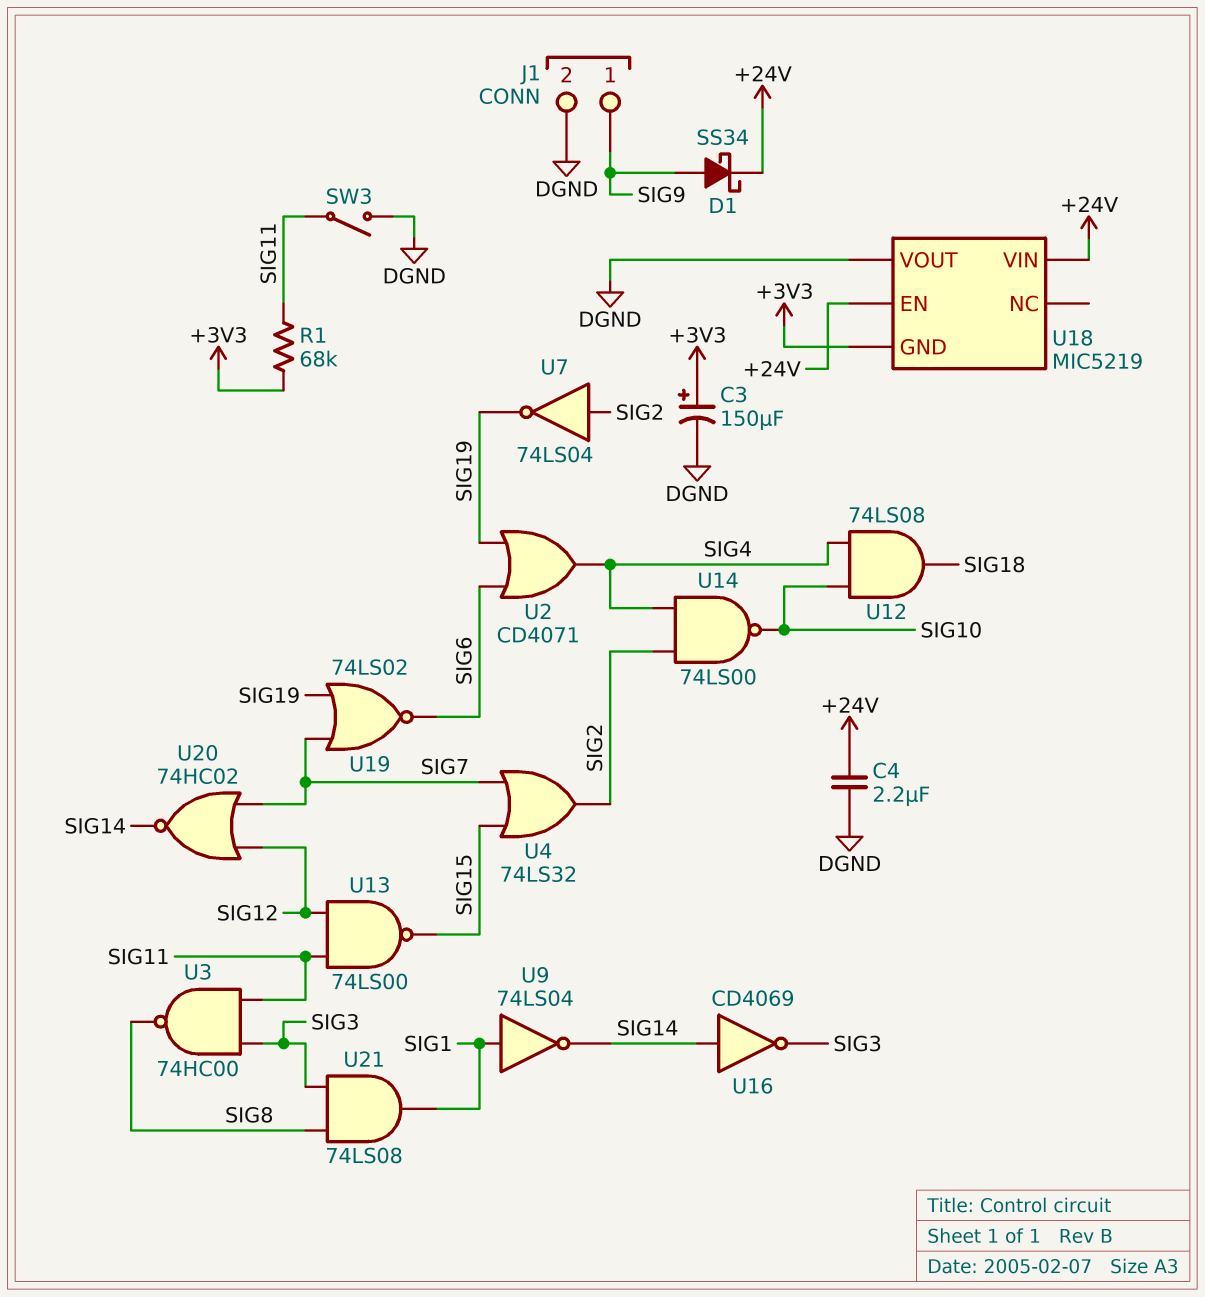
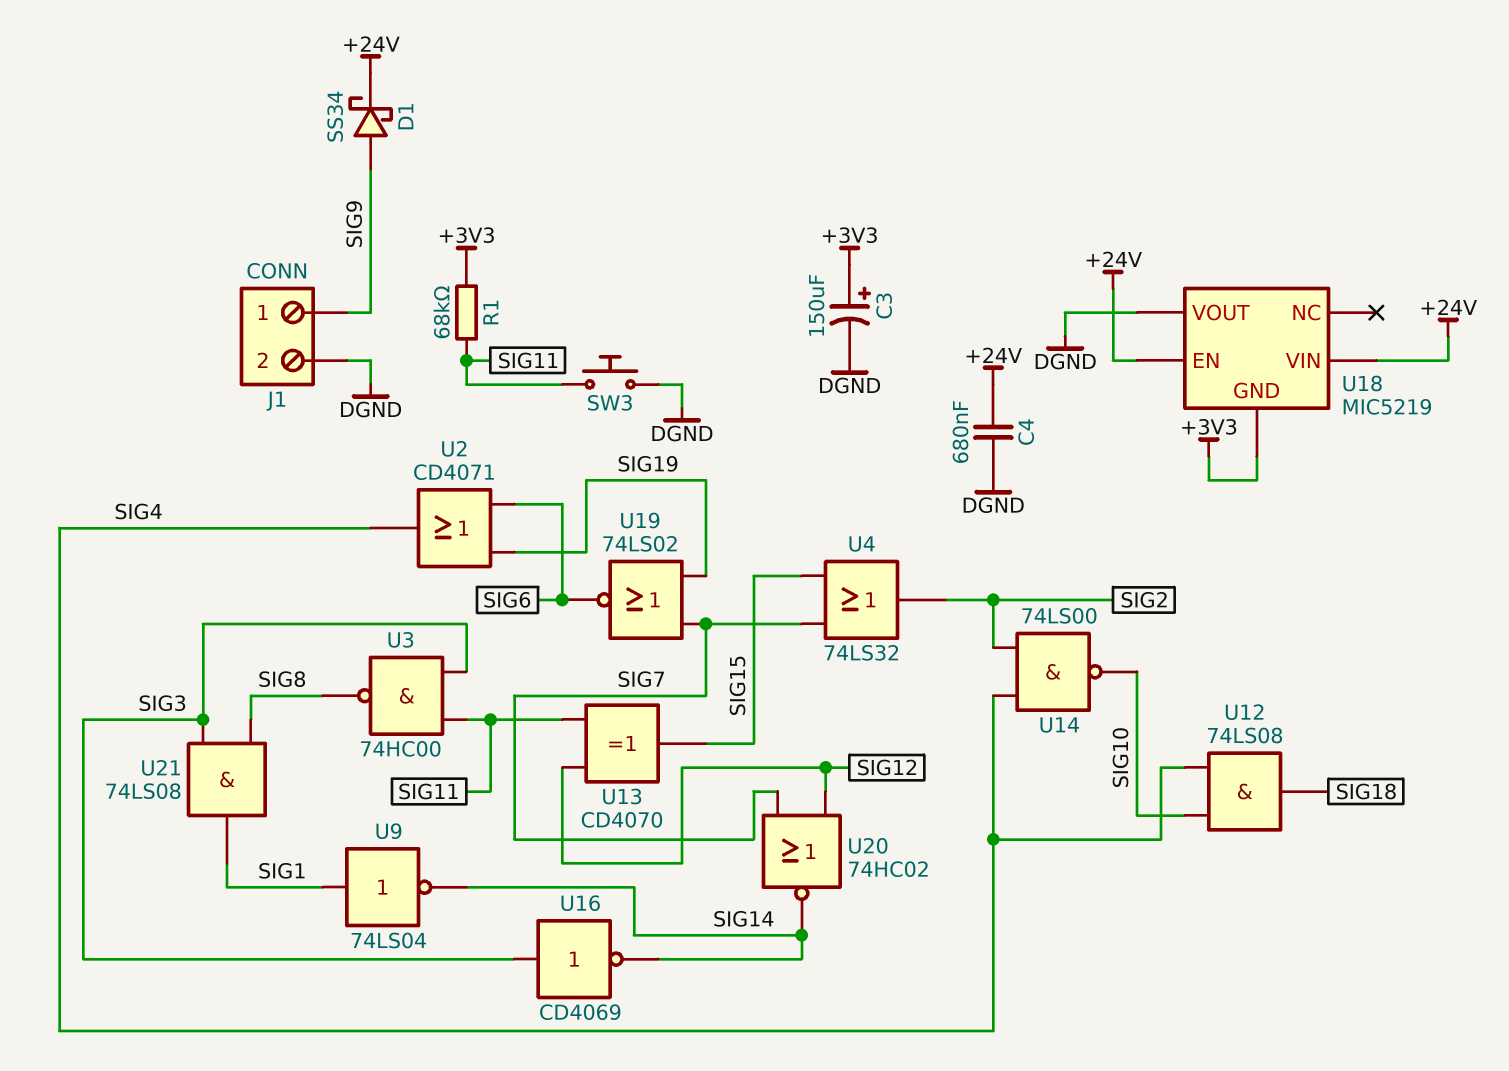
C4: 2.2uF (+24V, DGND) -> 680nF (+24V, DGND)
SW3: switch (DGND, SIG11) -> button (DGND, SIG11)
U7: NOT 74LS04 (in SIG2, out SIG19) -> none
U13: NAND 74LS00 (in SIG11, in SIG12, out SIG15) -> XOR CD4070 (in SIG11, in SIG12, out SIG15)
U16: NOT CD4069 (in SIG14, out SIG3) -> NOT CD4069 (in SIG3, out SIG14)

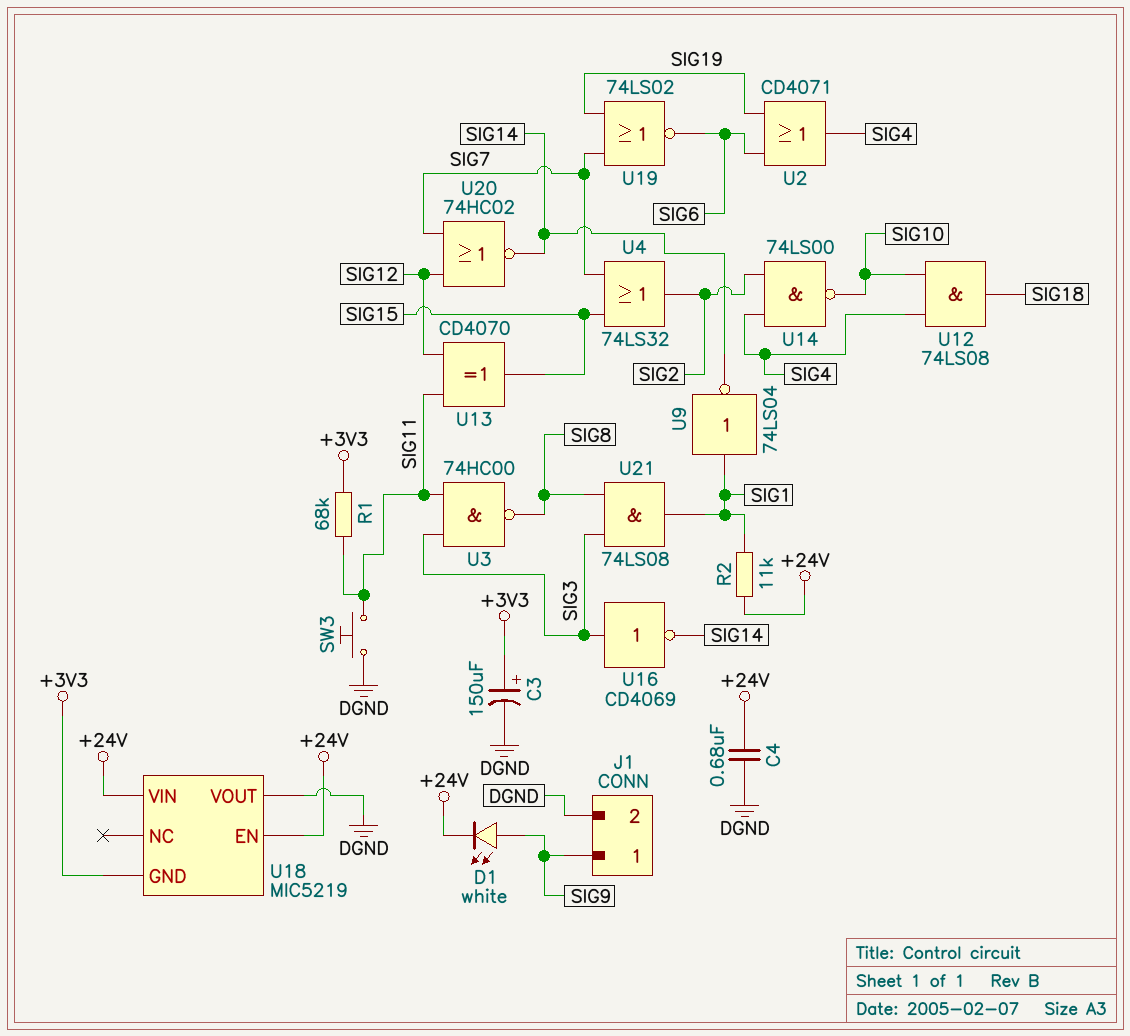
D1: schottky SS34 (A SIG9, K +24V) -> LED white (A SIG9, K +24V)
R2: none -> 11k (+24V, SIG1)

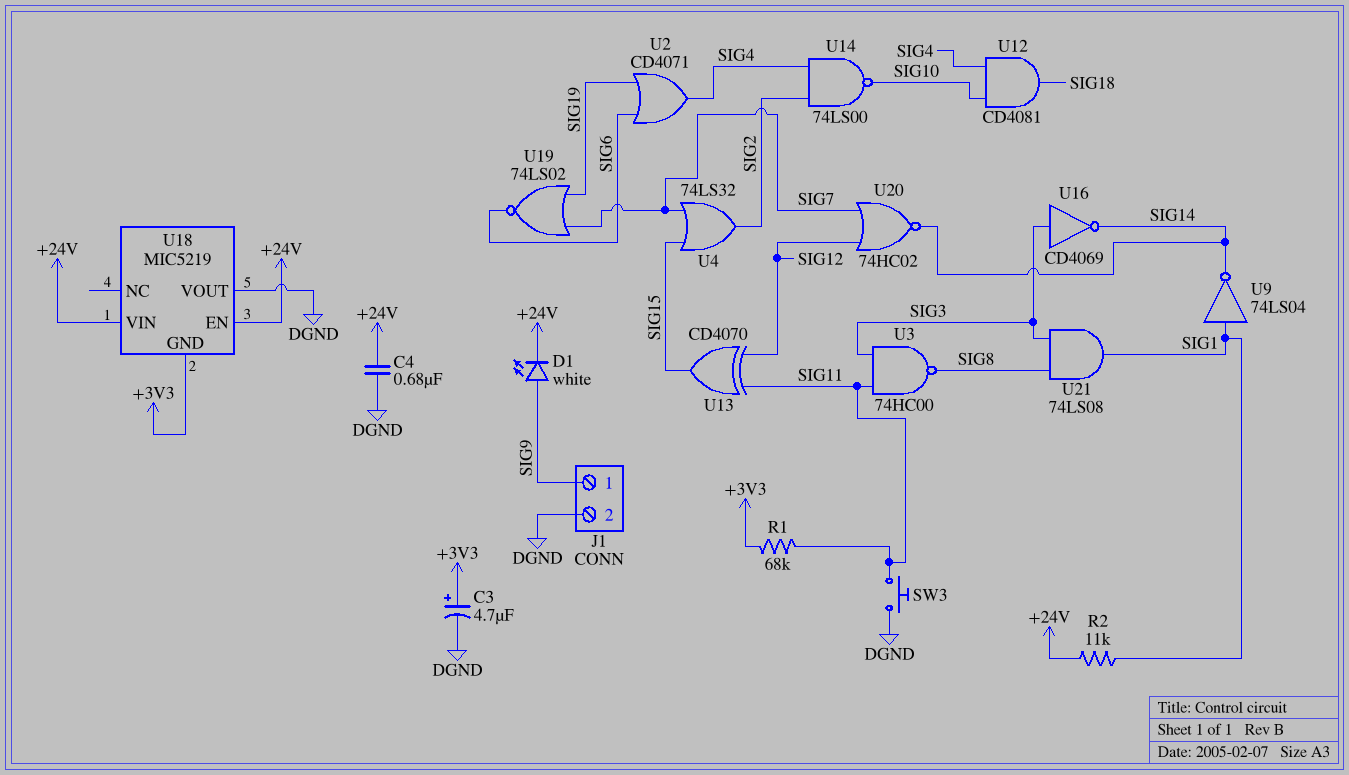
C3: 150uF (plus +3V3, minus DGND) -> 4.7uF (plus +3V3, minus DGND)
U12: AND 74LS08 (in SIG4, in SIG10, out SIG18) -> AND CD4081 (in SIG4, in SIG10, out SIG18)

